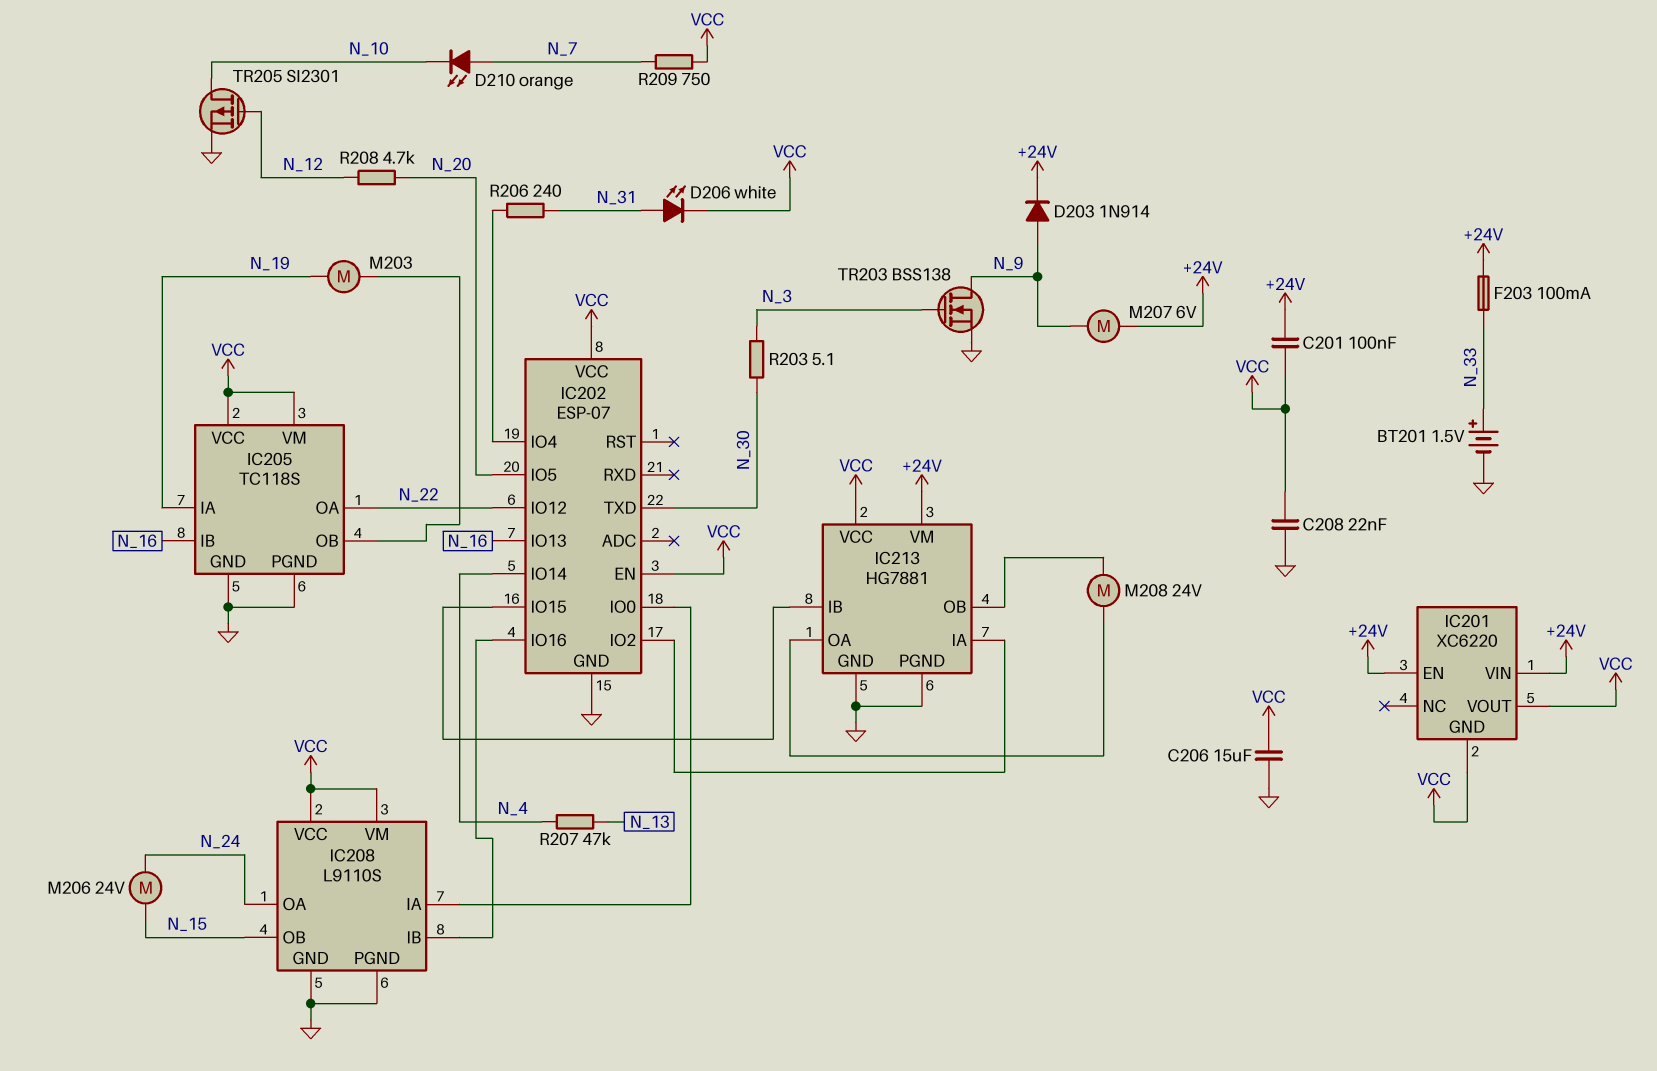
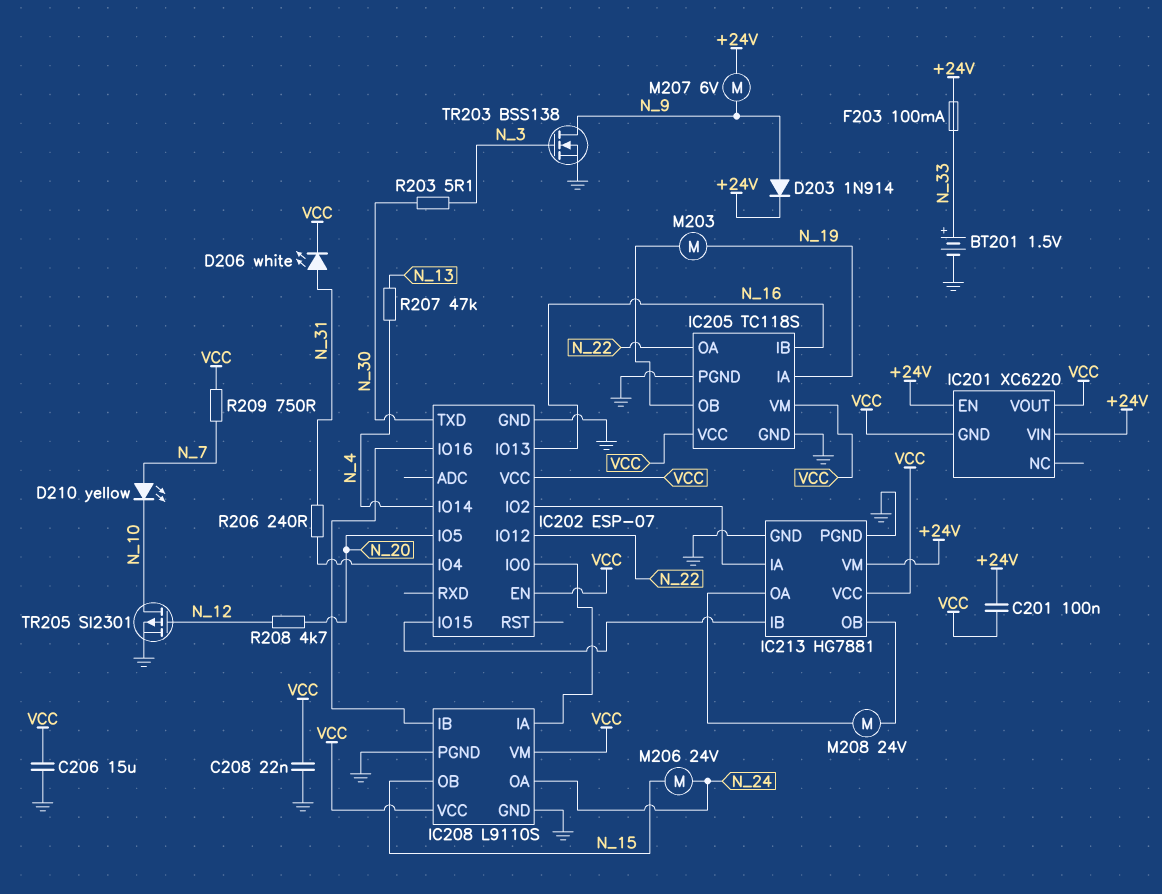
D210: LED orange (A N_7, K N_10) -> LED yellow (A N_7, K N_10)

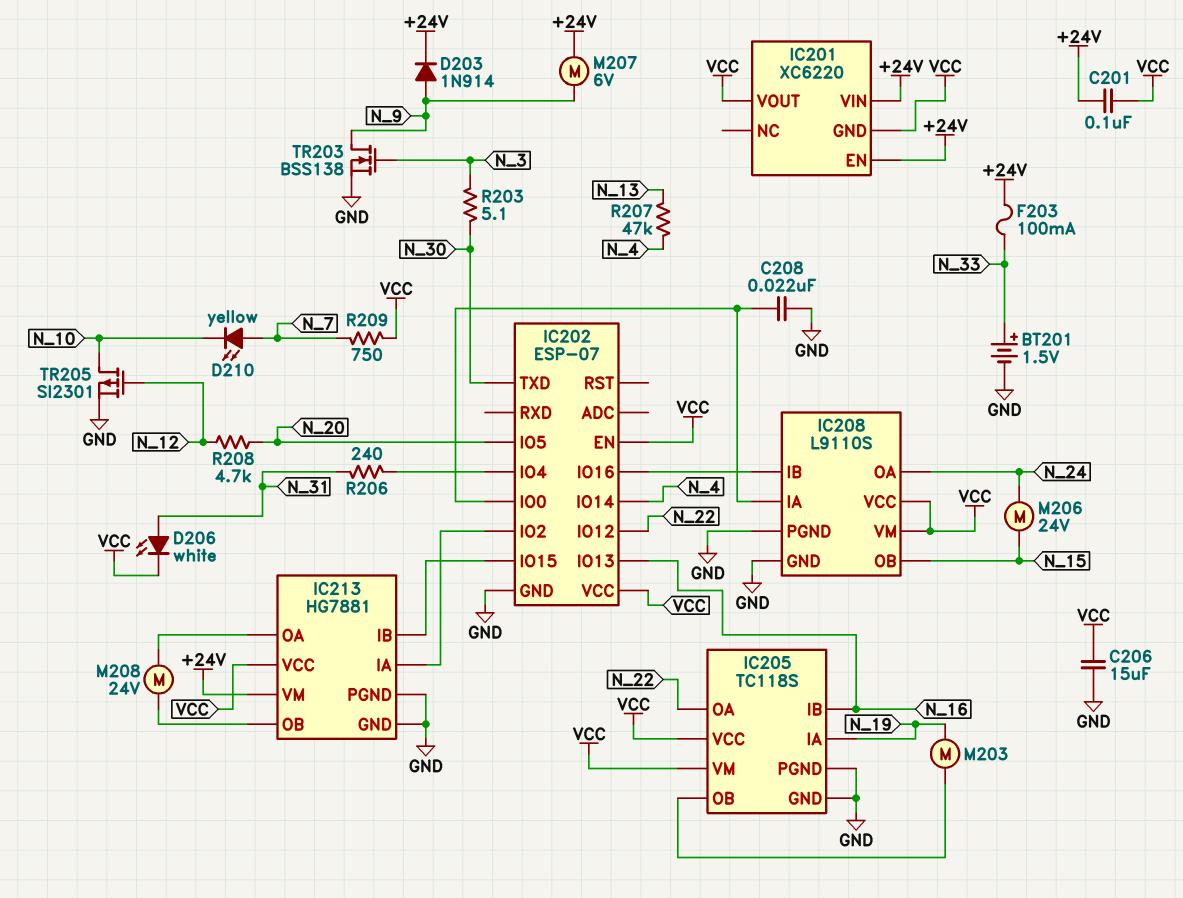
C208: 22nF (GND, VCC) -> 22nF (GND, IC202/IO0)

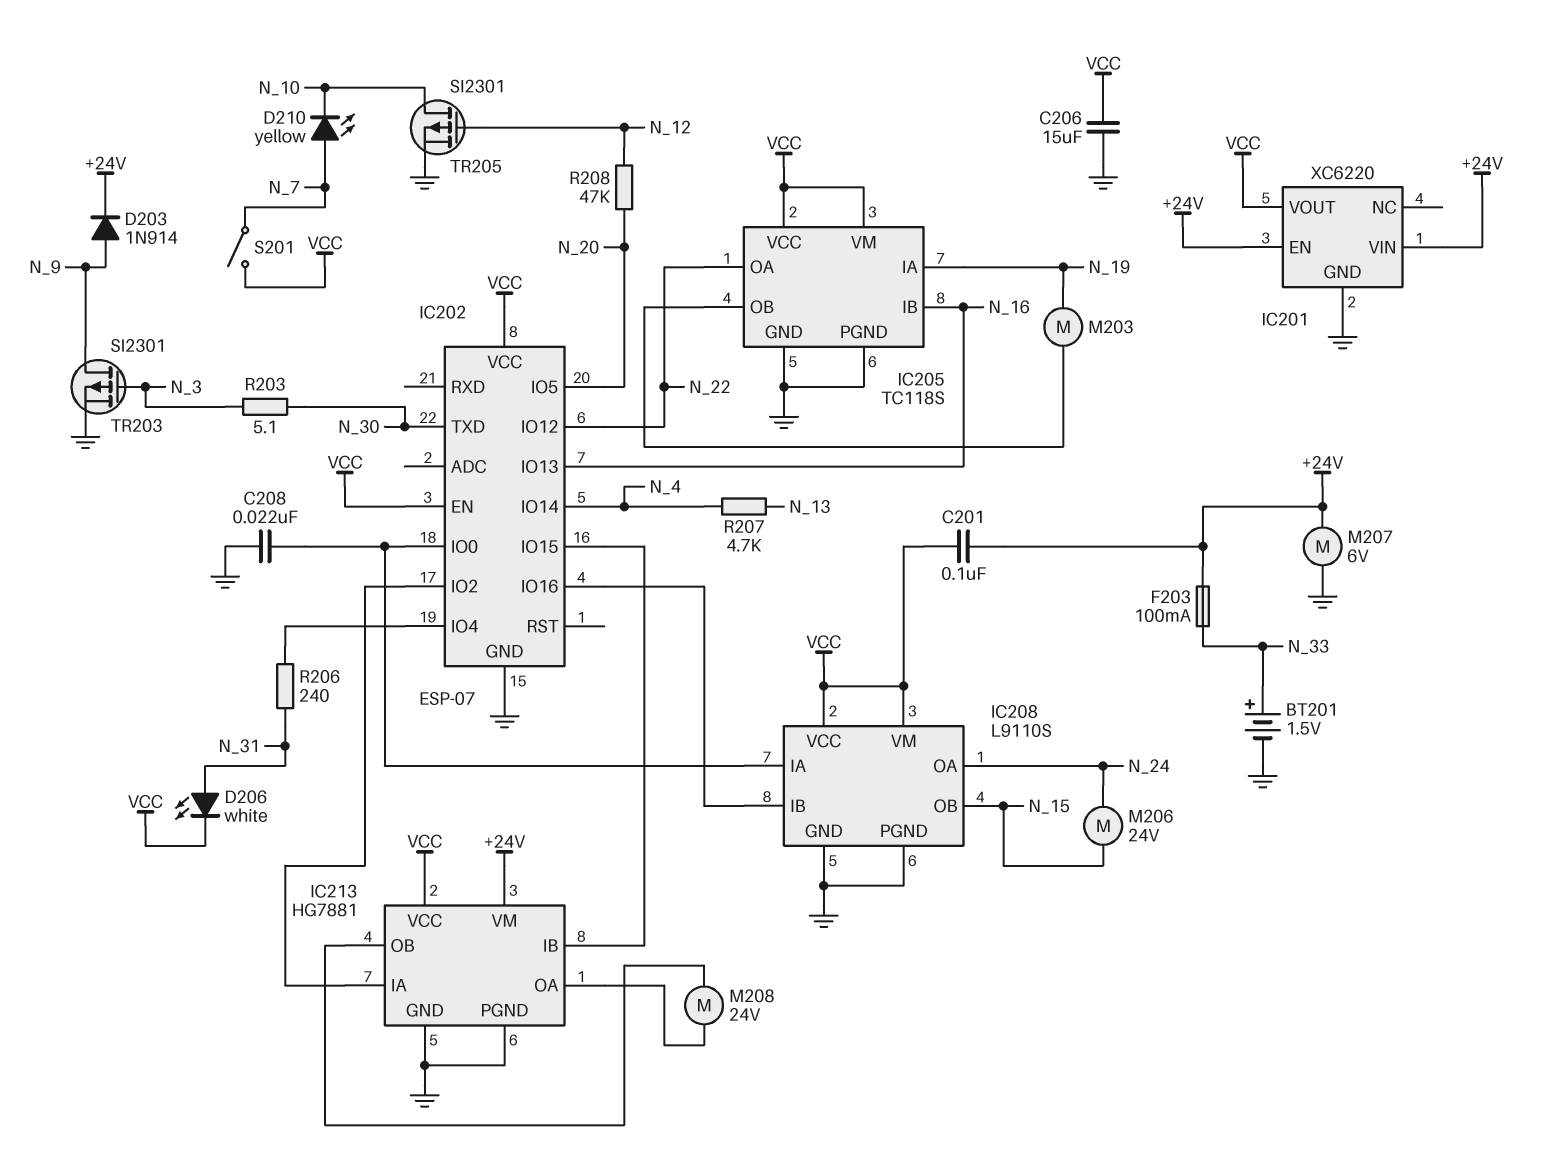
IC201 pin GND: VCC -> GND
M207: motor 6V (+24V, N_9) -> motor 6V (+24V, GND)
R207: 47k (N_4, N_13) -> 4.7k (N_4, N_13)
R208: 4.7k (N_12, N_20) -> 47k (N_12, N_20)
R209: 750 (N_7, VCC) -> none
S201: none -> switch (N_7, VCC)
TR203: NMOS BSS138 (G N_3, D N_9, S GND) -> PMOS SI2301 (G N_3, D N_9, S GND)

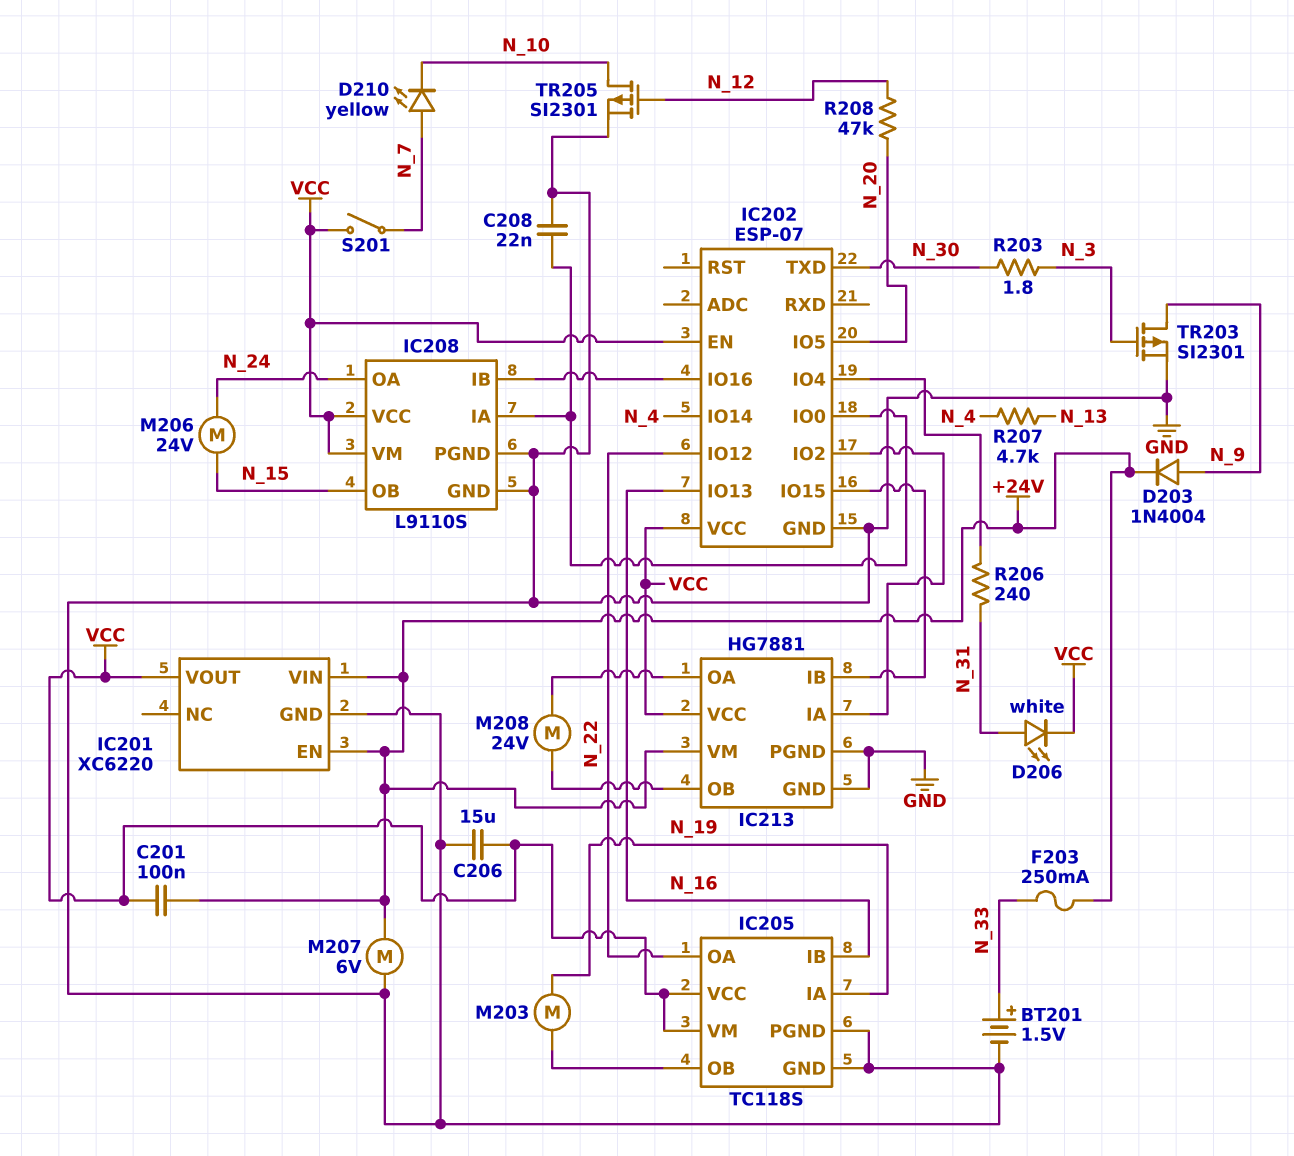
D203: diode 1N914 (A N_9, K +24V) -> diode 1N4004 (A N_9, K +24V)
F203: 100mA (+24V, N_33) -> 250mA (+24V, N_33)
R203: 5.1 (N_3, N_30) -> 1.8 (N_3, N_30)

